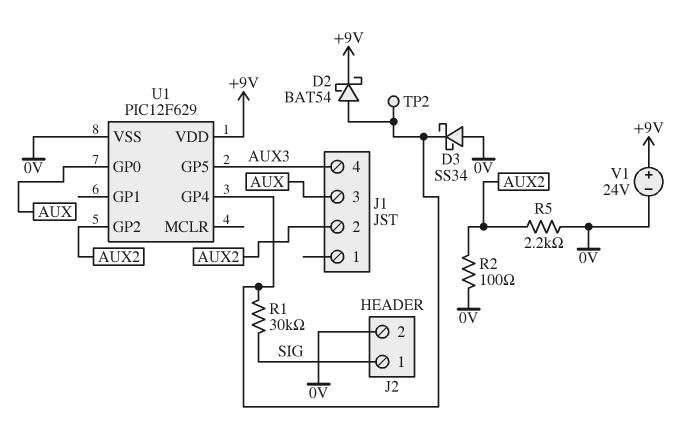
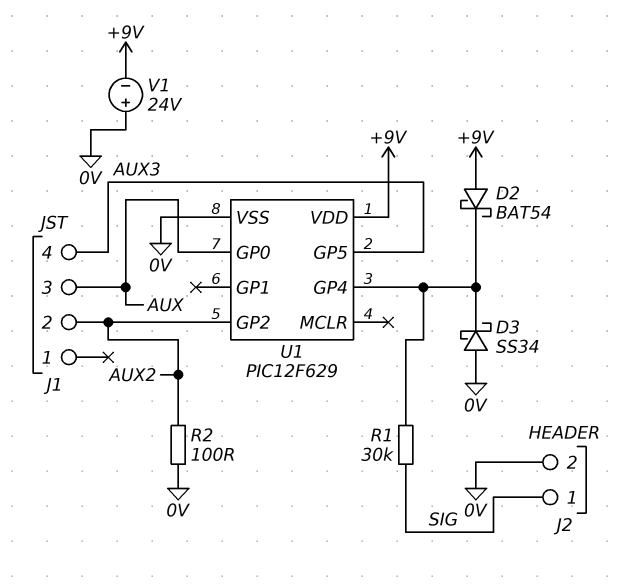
D2: schottky BAT54 (A U1/GP4, K +9V) -> schottky BAT54 (A +9V, K U1/GP4)
R5: 2.2k (0V, AUX2) -> none
TP2: test point (U1/GP4) -> none
V1: 24V (plus +9V, minus 0V) -> 24V (plus 0V, minus +9V)

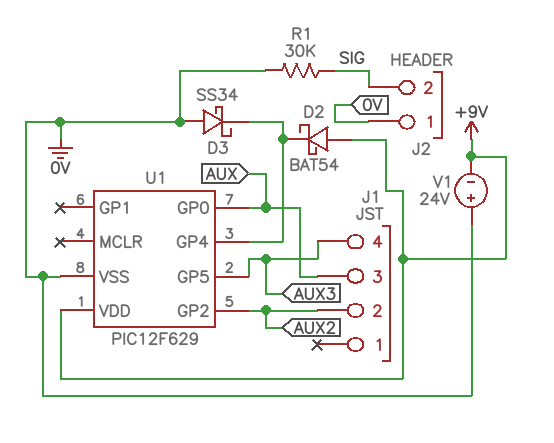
J2 pin 1: SIG -> 0V
J2 pin 2: 0V -> SIG
R1: 30k (SIG, U1/GP4) -> 30k (0V, SIG)
R2: 100 (0V, AUX2) -> none

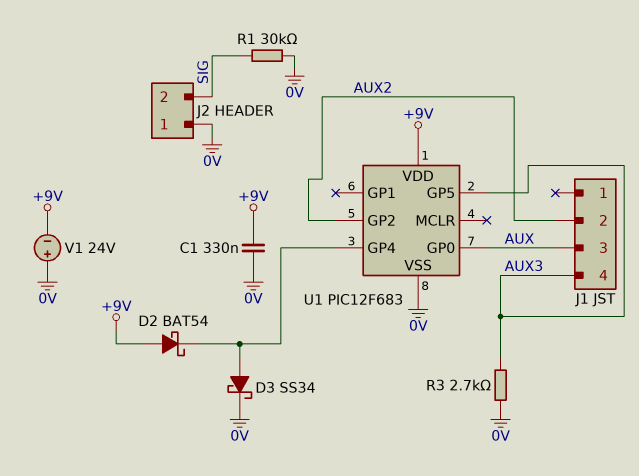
C1: none -> 330nF (+9V, 0V)
D3: schottky SS34 (A 0V, K U1/GP4) -> schottky SS34 (A U1/GP4, K 0V)
R3: none -> 2.7k (0V, AUX3)
U1: PIC12F629 -> PIC12F683

